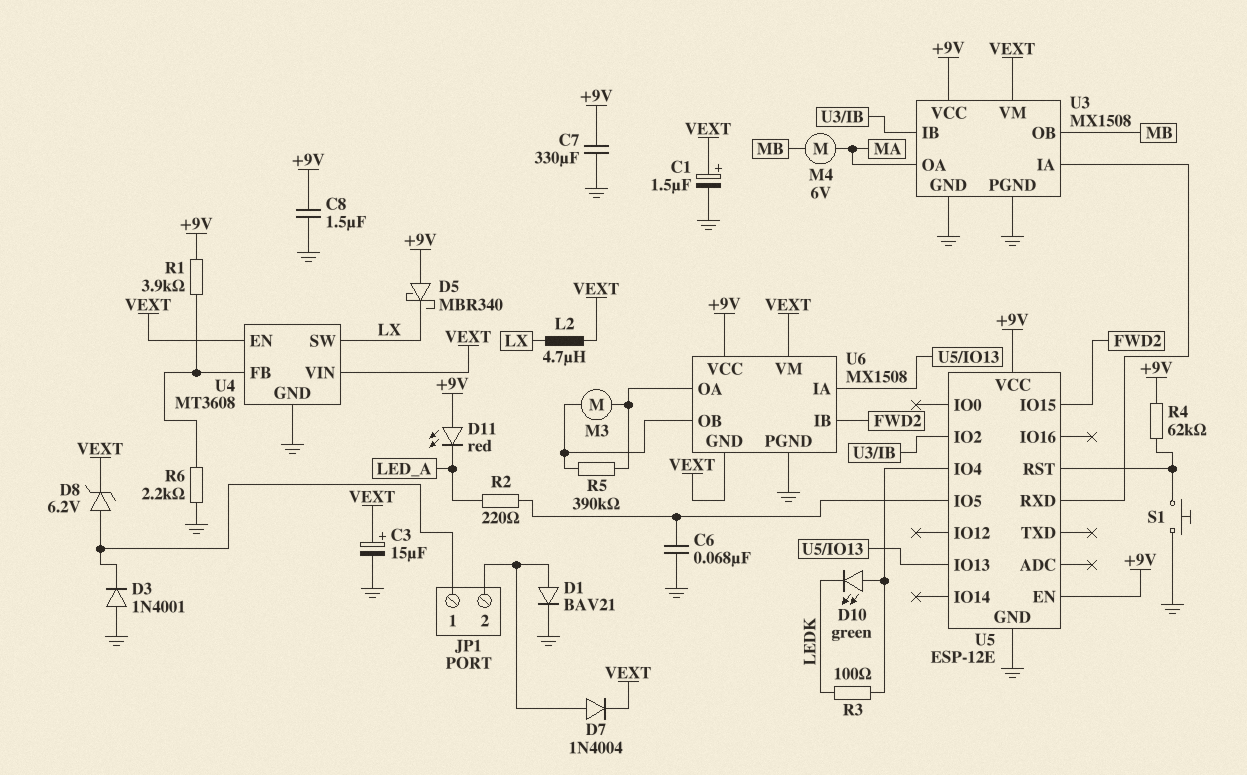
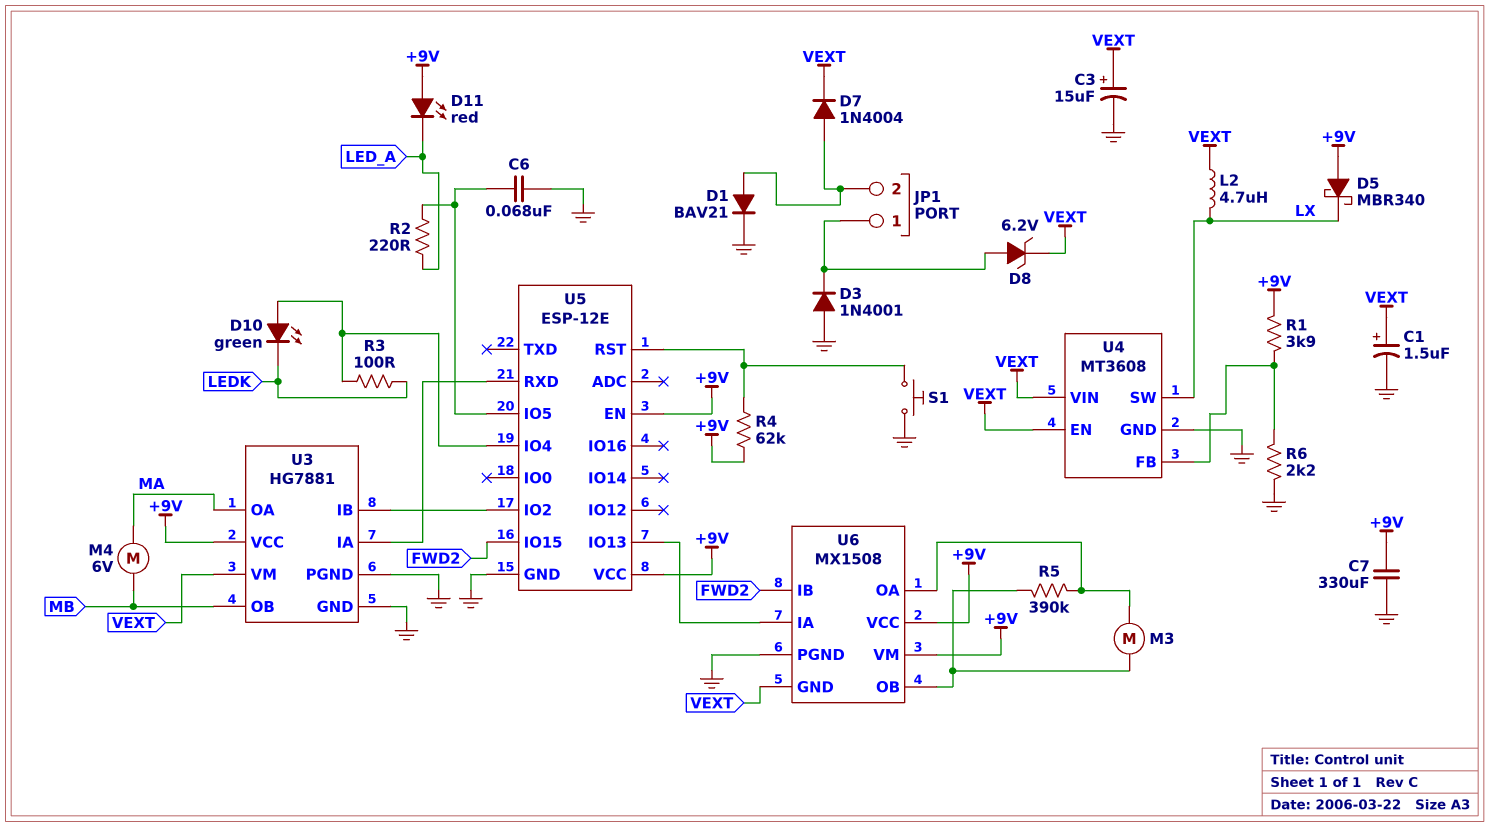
C8: 1.5uF (+9V, GND) -> none
U3: MX1508 -> HG7881
U6 pin VM: VEXT -> +9V

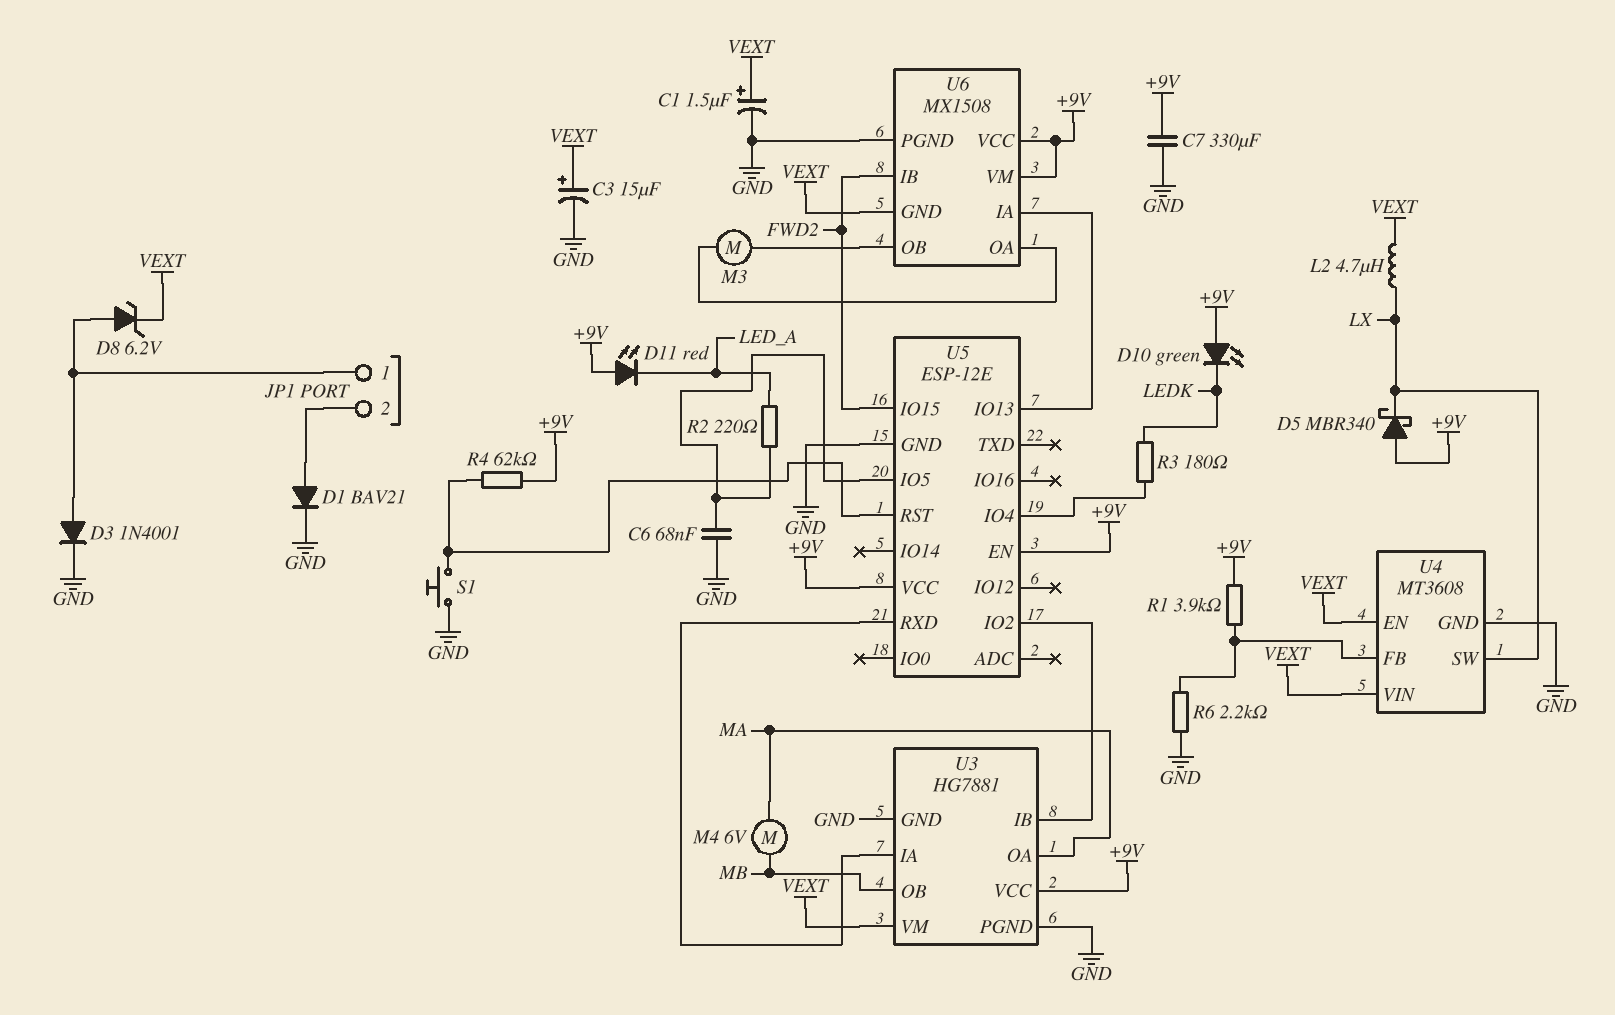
D3: diode 1N4001 (A GND, K JP1/1) -> diode 1N4001 (A JP1/1, K GND)
D7: diode 1N4004 (A JP1/2, K VEXT) -> none
D10: LED green (A U5/IO4, K LEDK) -> LED green (A +9V, K LEDK)
R3: 100 (LEDK, U5/IO4) -> 180 (LEDK, U5/IO4)
R5: 390k (U6/OA, U6/OB) -> none

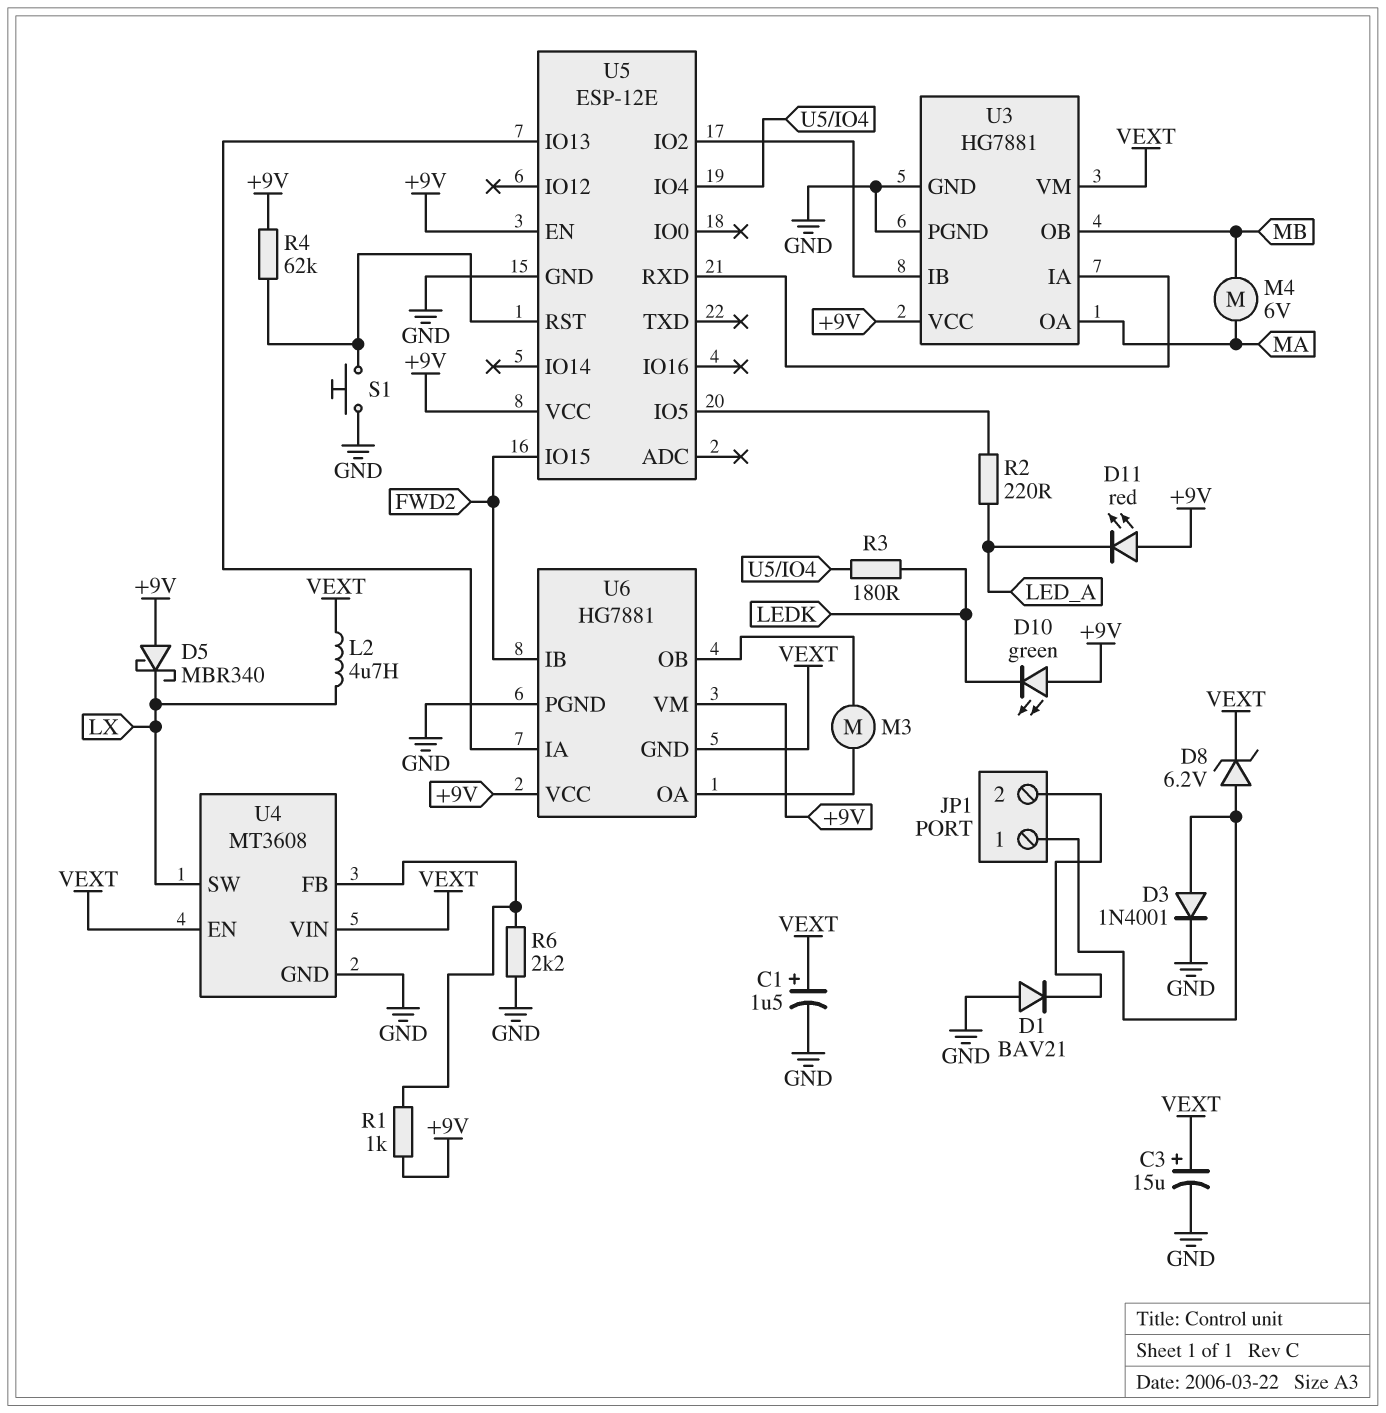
C6: 68nF (GND, U5/IO5) -> none
C7: 330uF (+9V, GND) -> none
D1: diode BAV21 (A JP1/2, K GND) -> diode BAV21 (A GND, K JP1/2)
R1: 3.9k (+9V, U4/FB) -> 1k (+9V, U4/FB)
U6: MX1508 -> HG7881

